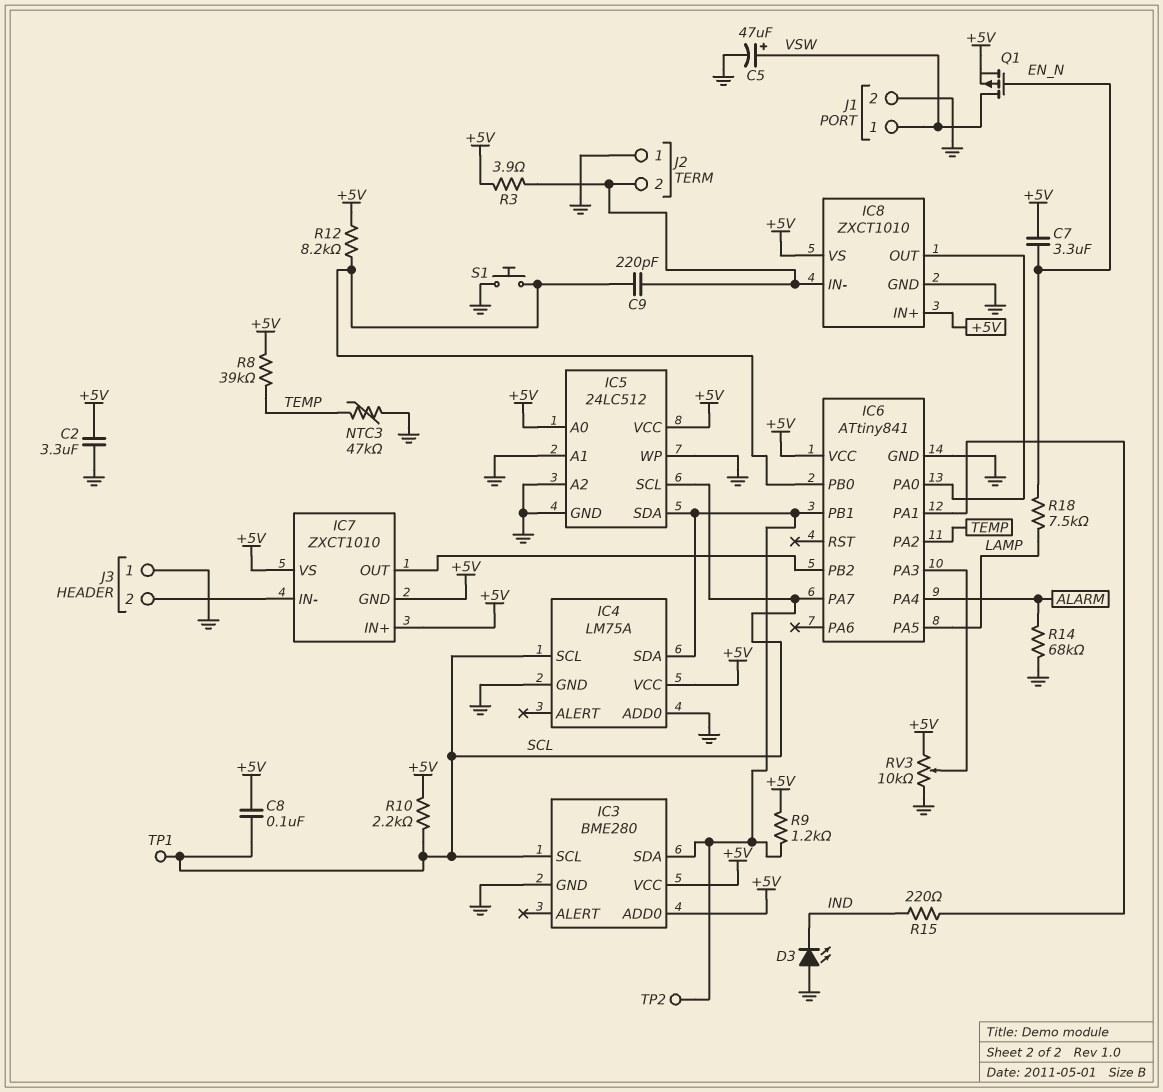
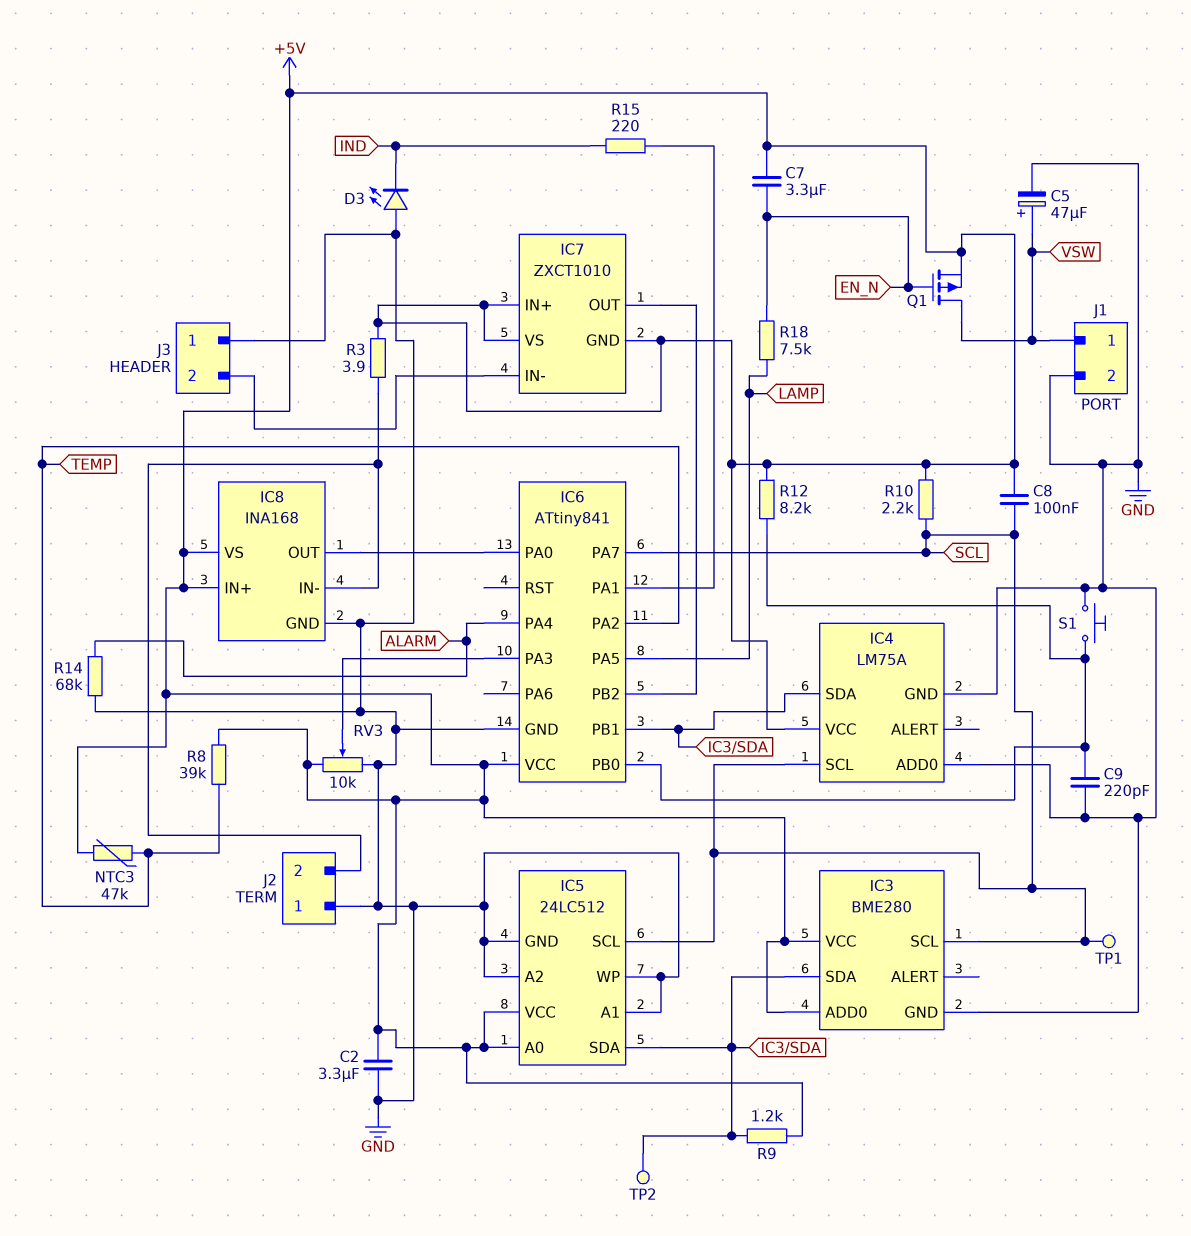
C9: 220pF (IC6/PB0, IC8/IN-) -> 220pF (GND, IC6/PB0)
IC8: ZXCT1010 -> INA168
NTC3: 47k (GND, TEMP) -> 47k (+5V, TEMP)

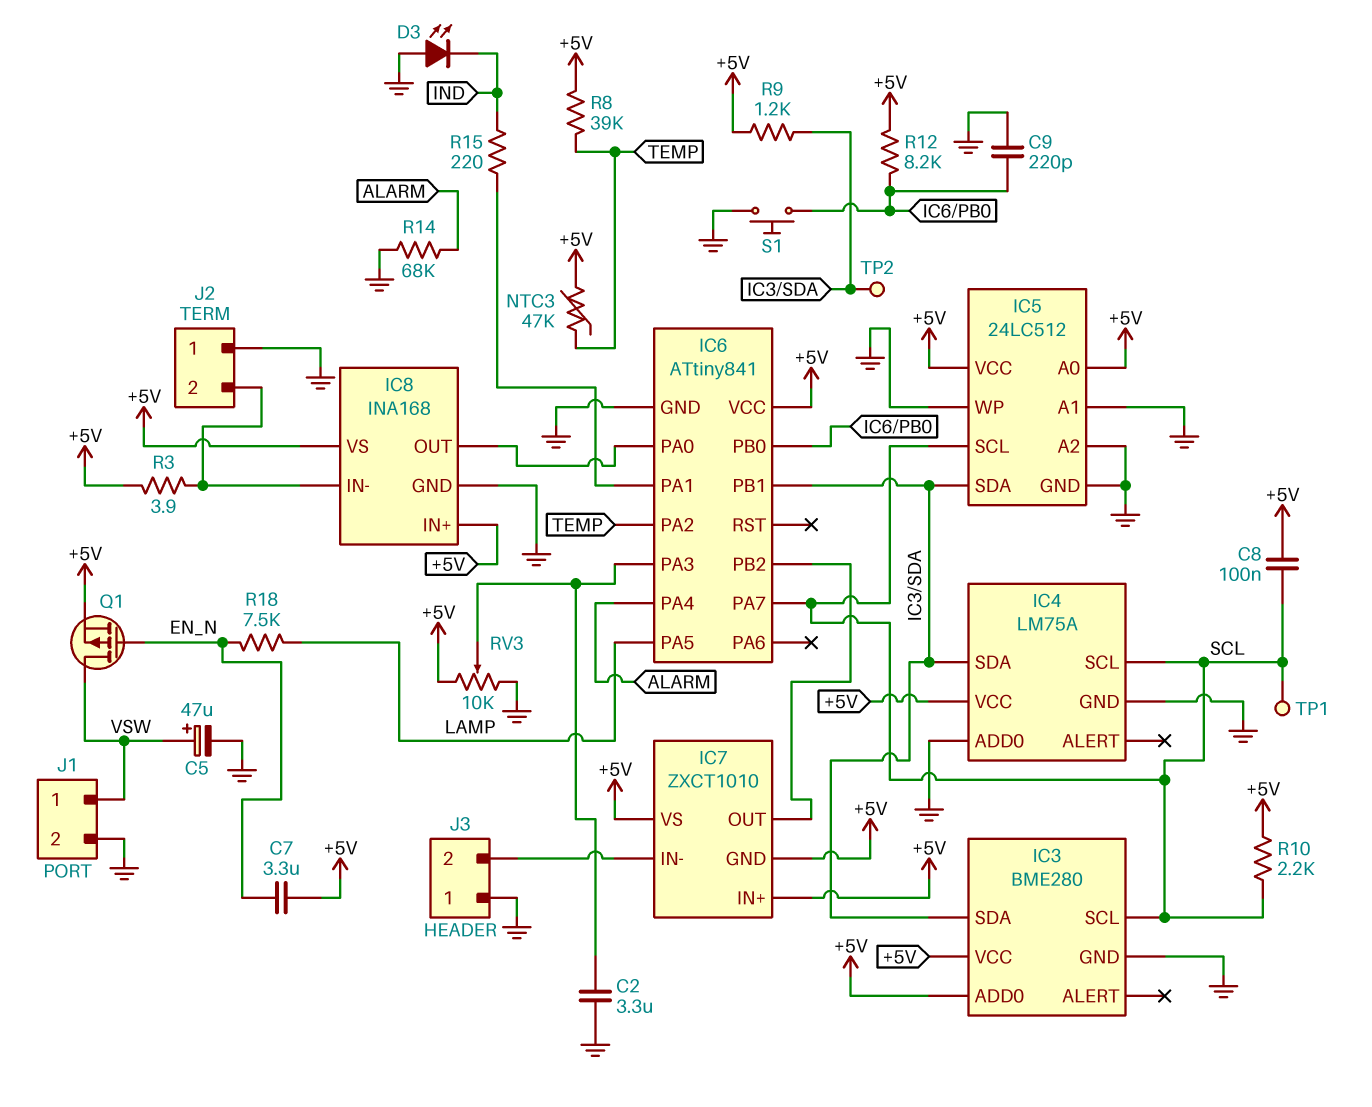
C2: 3.3uF (+5V, GND) -> 3.3uF (GND, IC6/PA3)

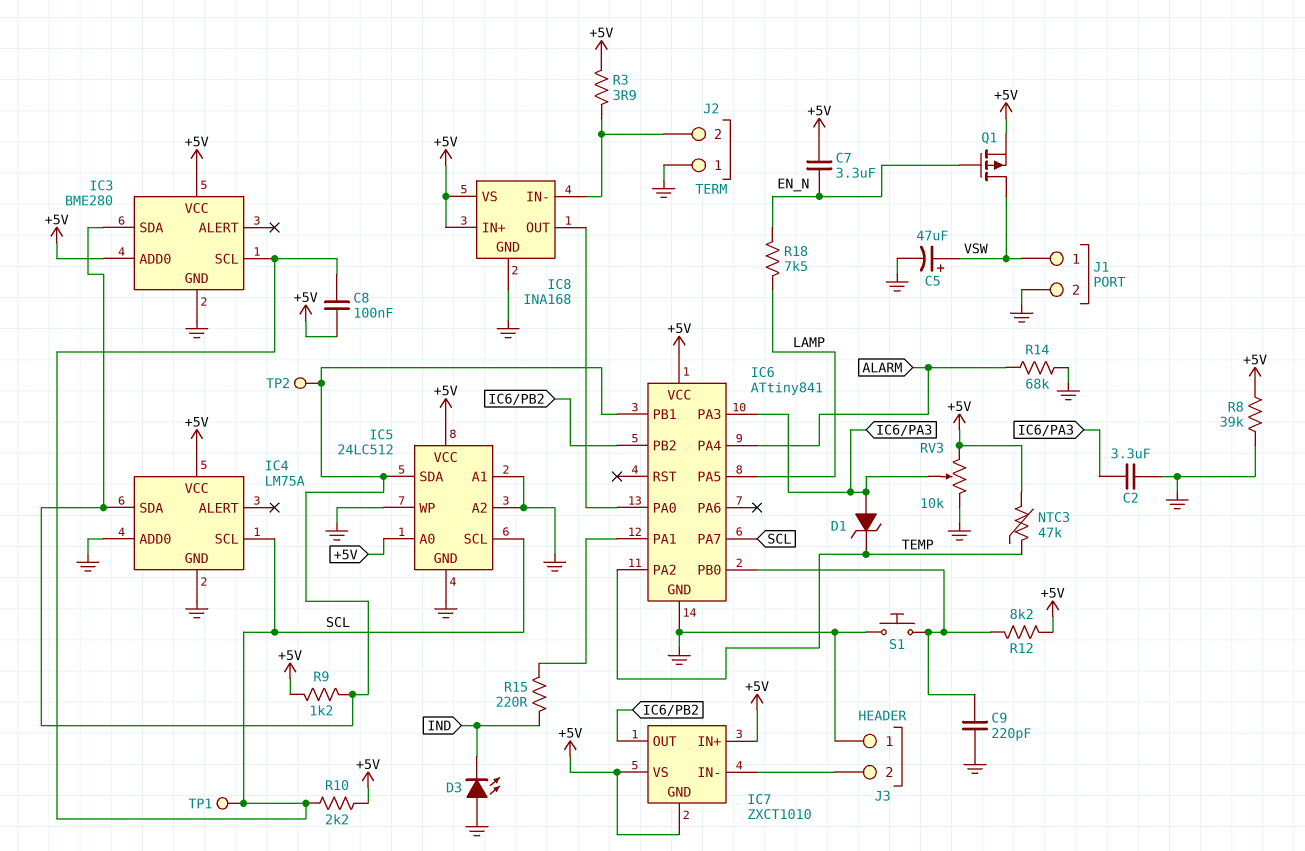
D1: none -> zener (A IC6/PA3, K TEMP)
R8: 39k (+5V, TEMP) -> 39k (+5V, GND)

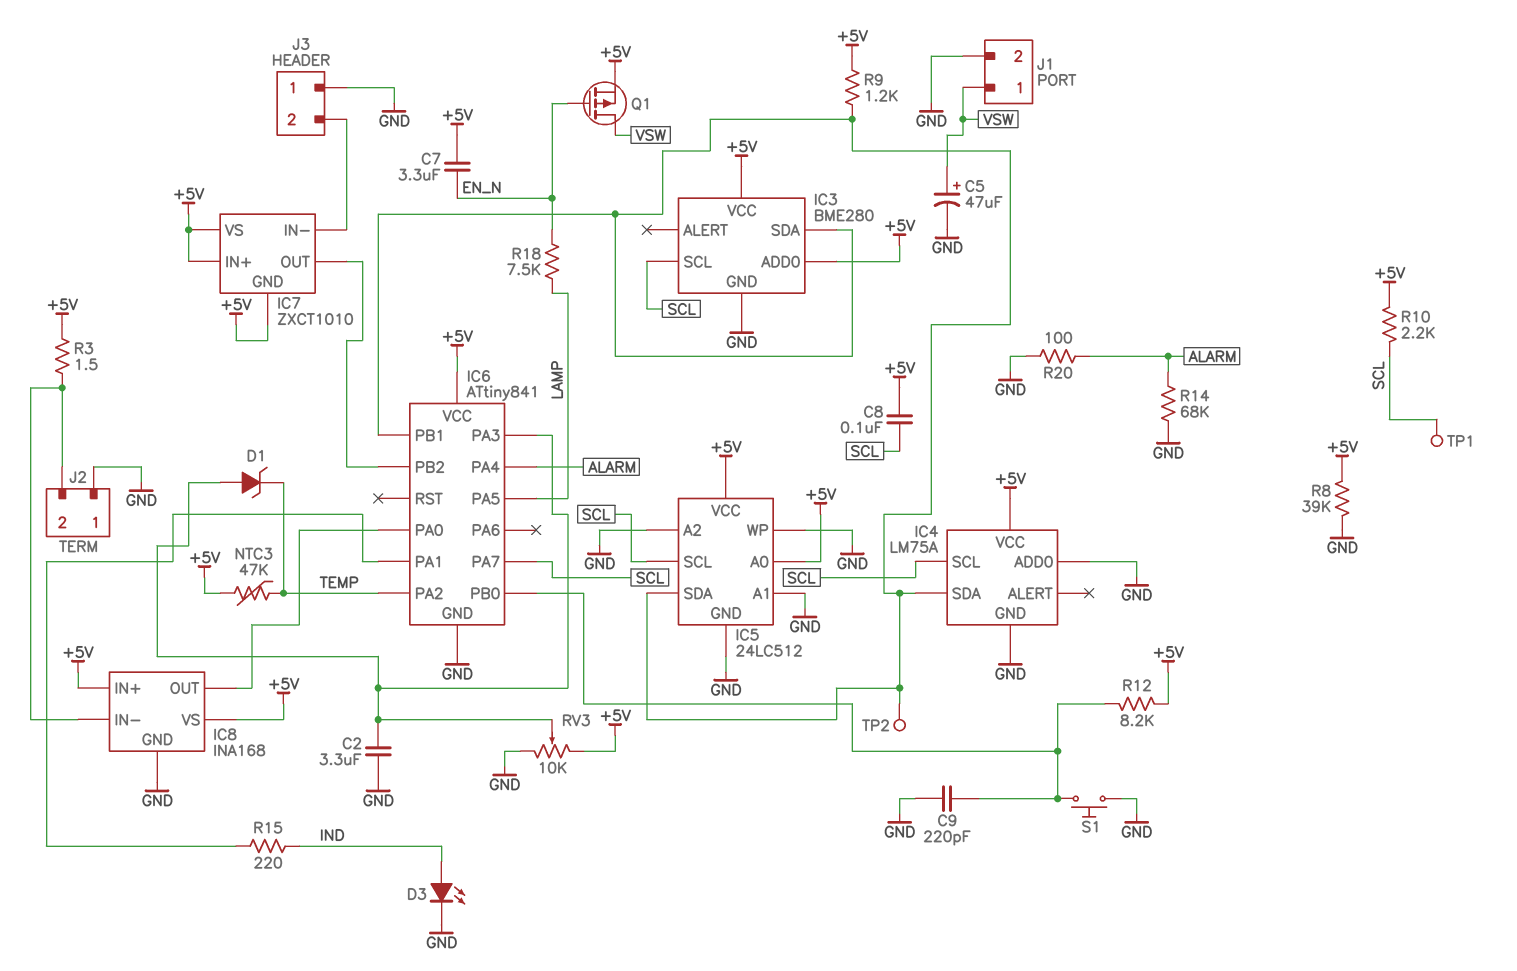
D3: LED (A GND, K IND) -> LED (A IND, K GND)
R3: 3.9 (+5V, IC8/IN-) -> 1.5 (+5V, IC8/IN-)
R20: none -> 100 (ALARM, GND)

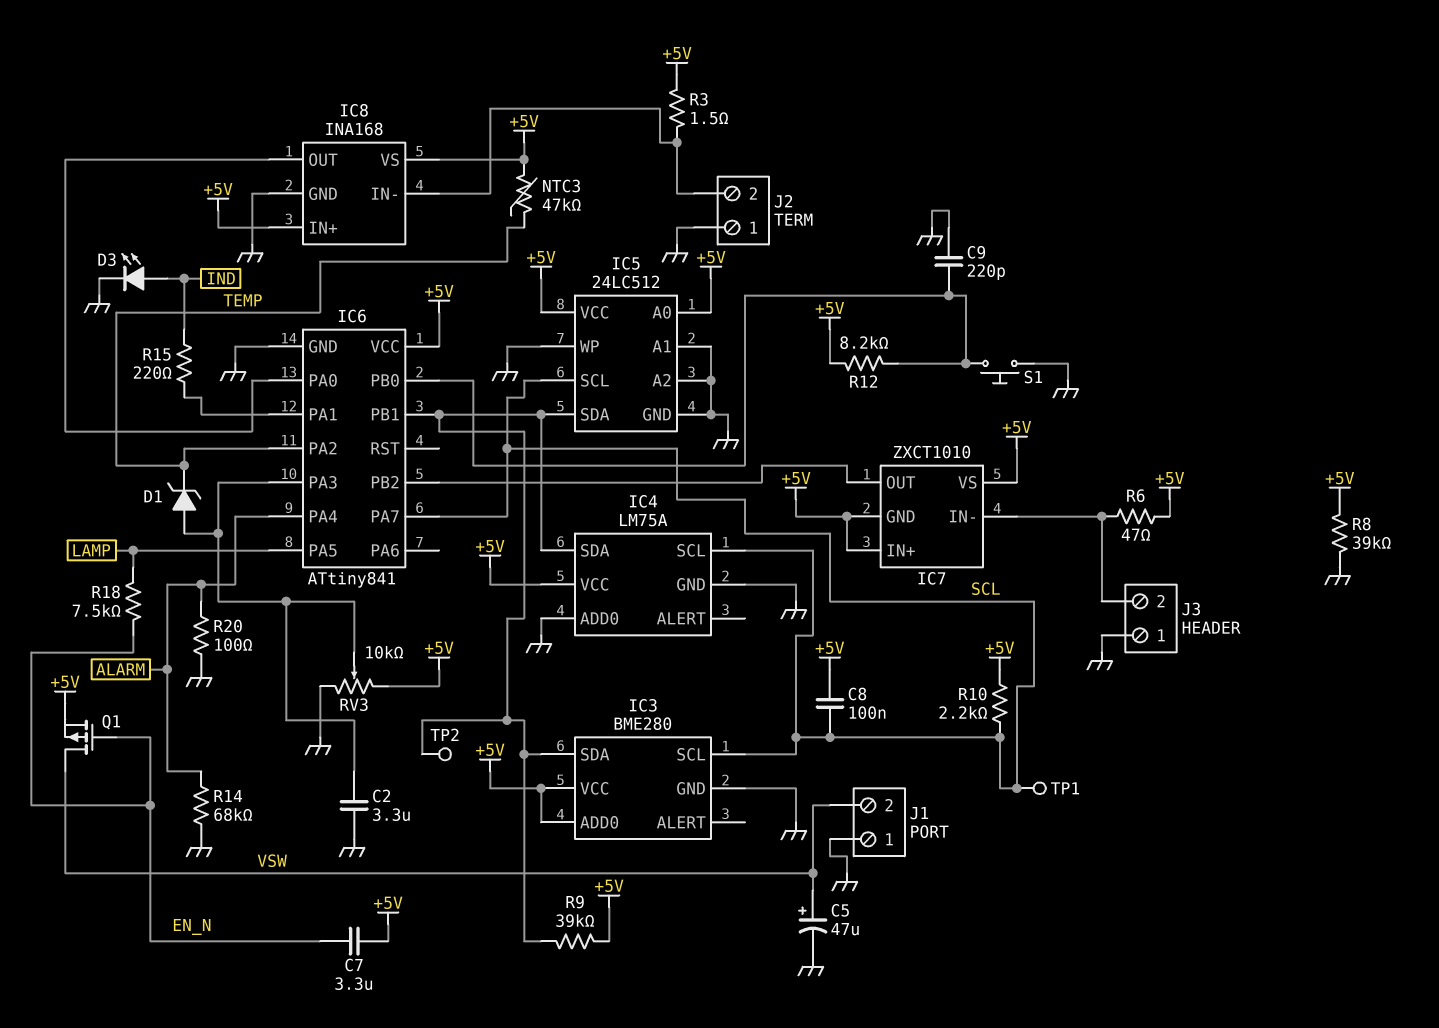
J1 pin 1: VSW -> GND
J1 pin 2: GND -> VSW
R6: none -> 47 (+5V, IC7/IN-)
R9: 1.2k (+5V, IC3/SDA) -> 39k (+5V, IC3/SDA)

